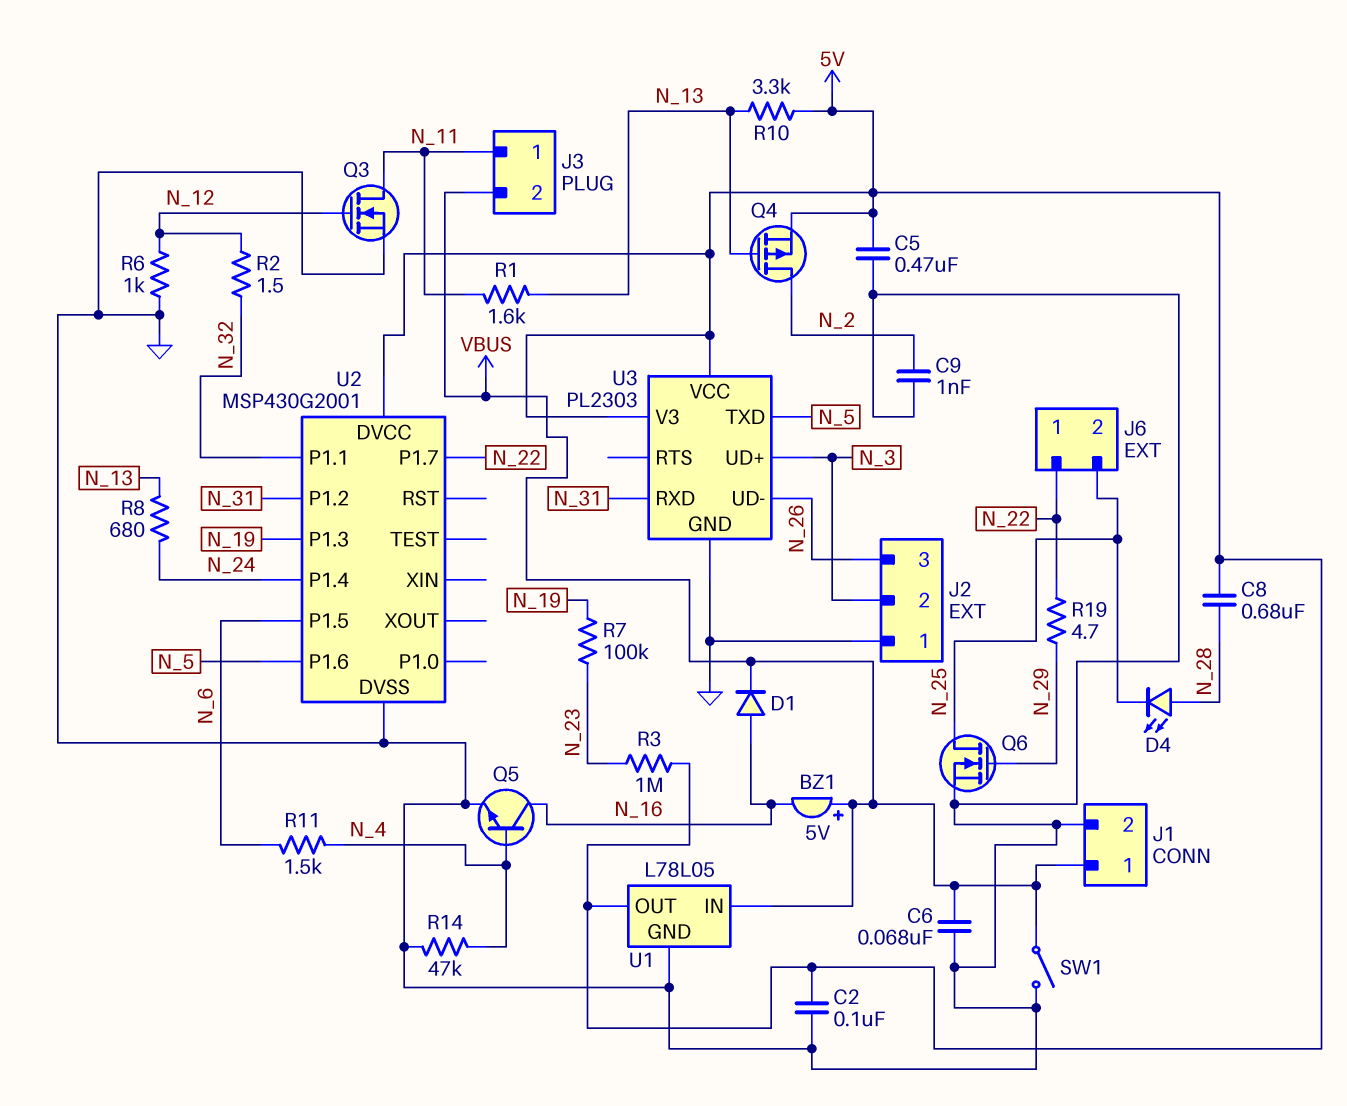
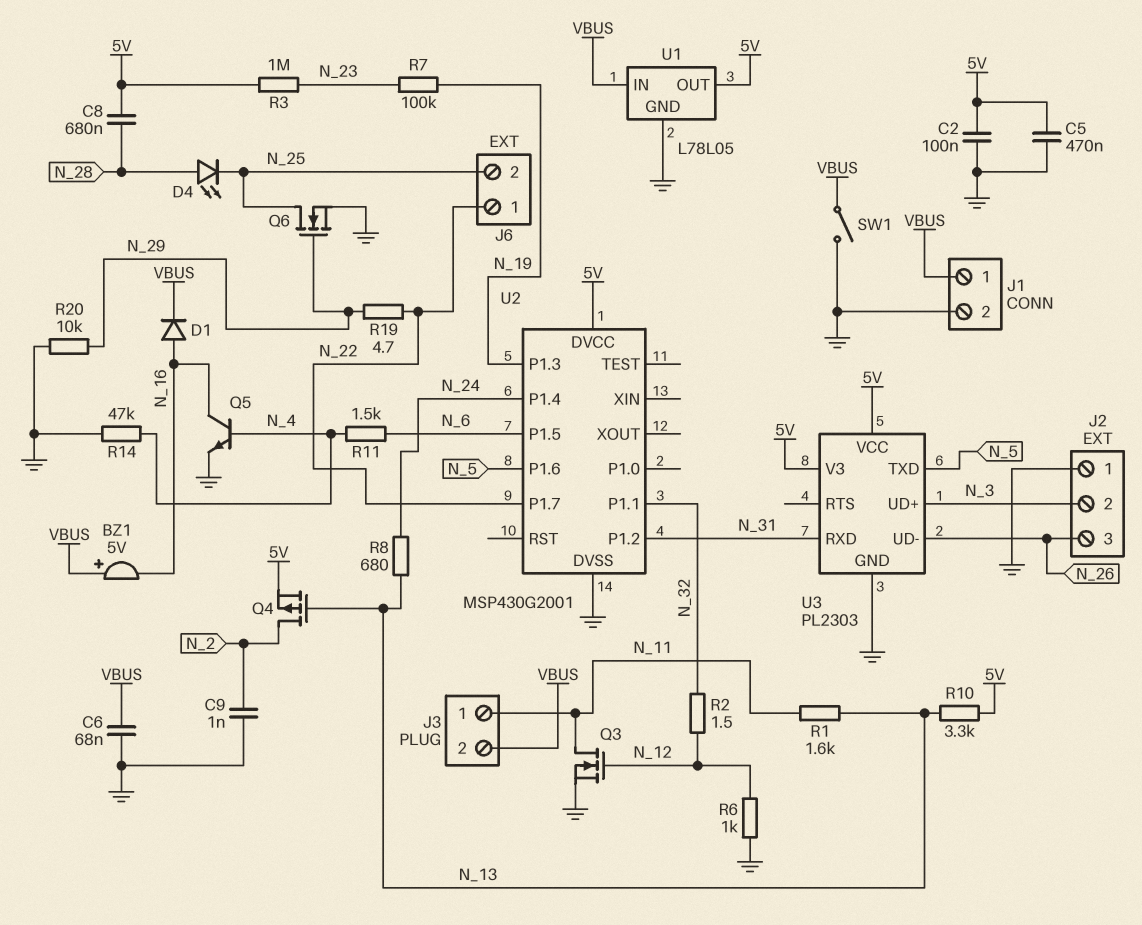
R20: none -> 10k (GND, N_29)

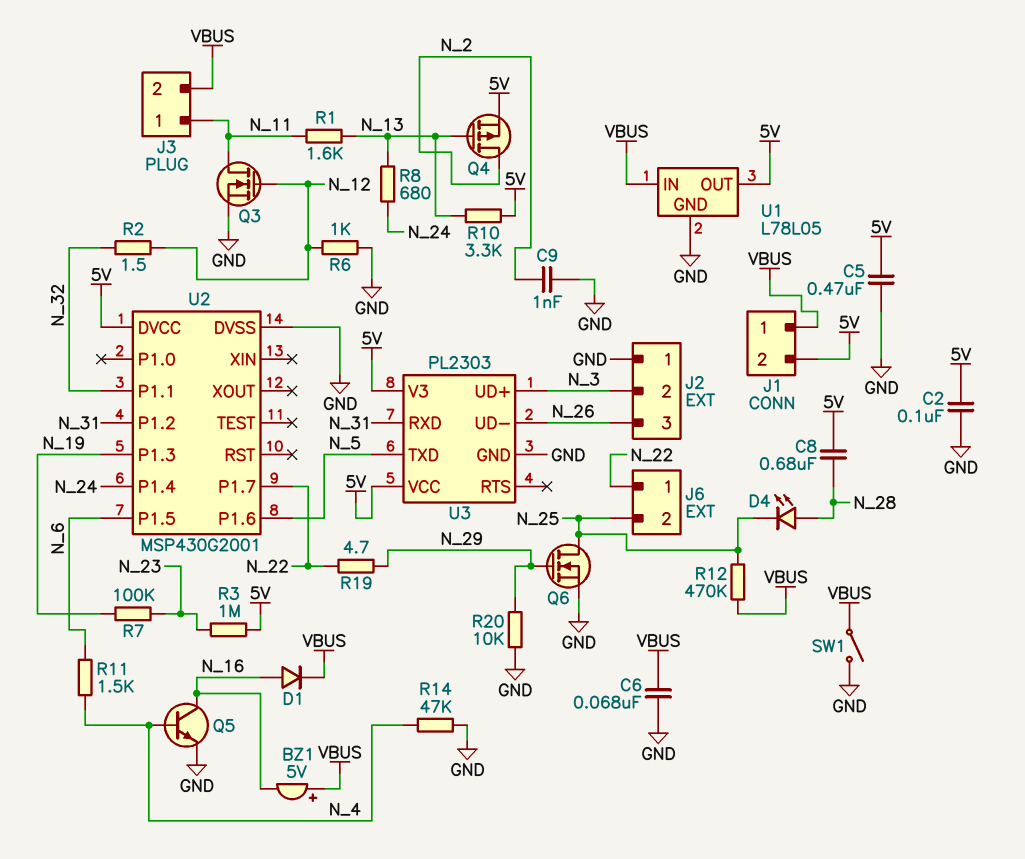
J1 pin 2: GND -> 5V
R12: none -> 470k (N_25, VBUS)

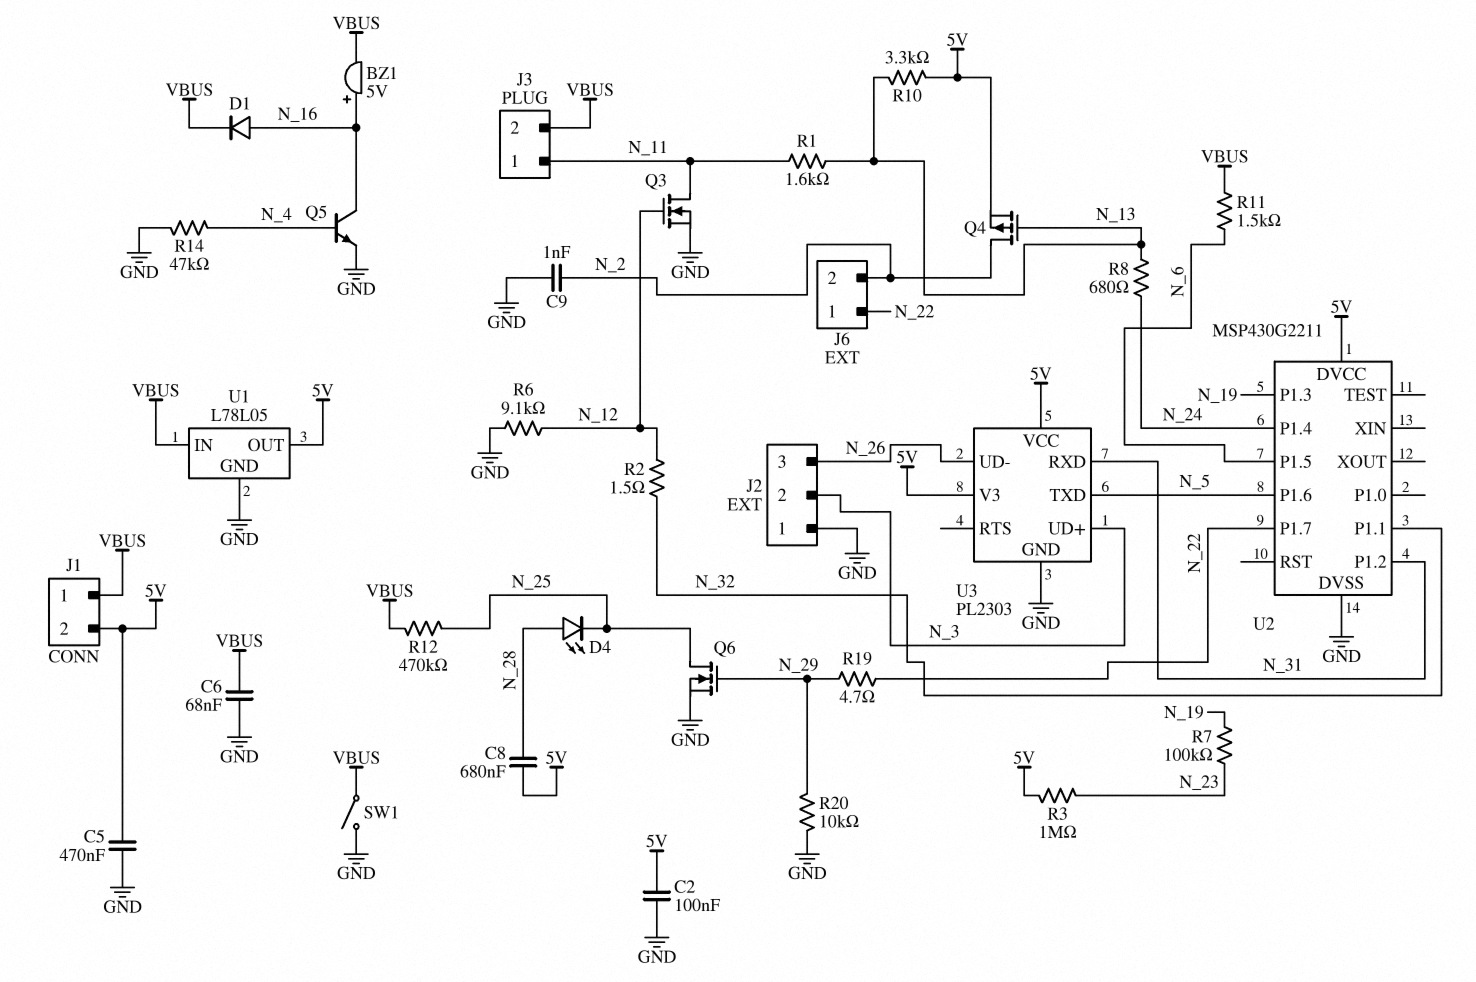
BZ1: buzzer 5V (plus VBUS, minus N_16) -> buzzer 5V (plus N_16, minus VBUS)
J6 pin 2: N_25 -> N_2
R6: 1k (GND, N_12) -> 9.1k (GND, N_12)
R11: 1.5k (N_4, N_6) -> 1.5k (N_6, VBUS)
U2: MSP430G2001 -> MSP430G2211

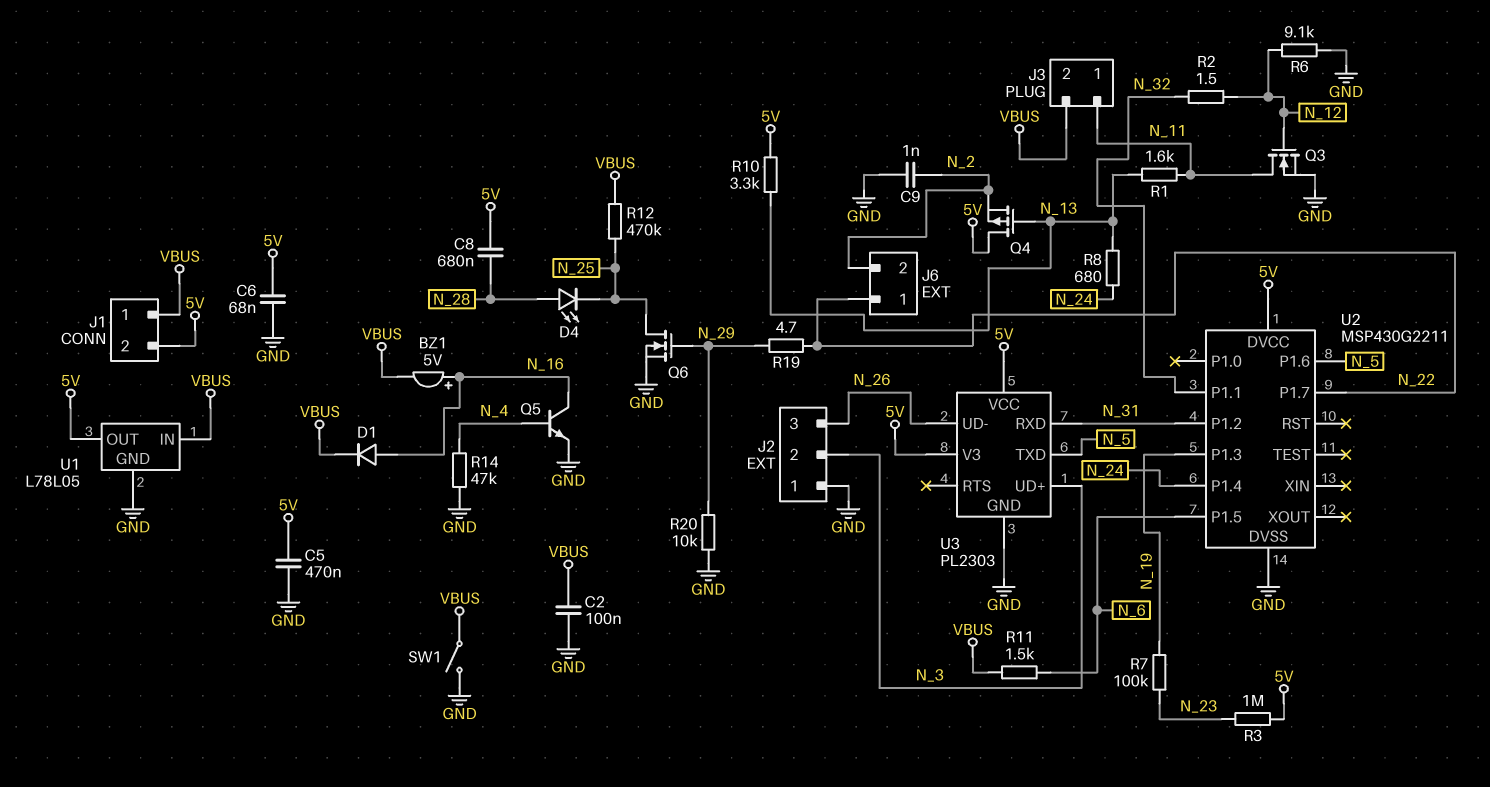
C2: 100nF (5V, GND) -> 100nF (GND, VBUS)
C6: 68nF (GND, VBUS) -> 68nF (5V, GND)
Q4: PMOS (G N_13, D N_2, S 5V) -> PMOS (G N_13, D 5V, S N_2)

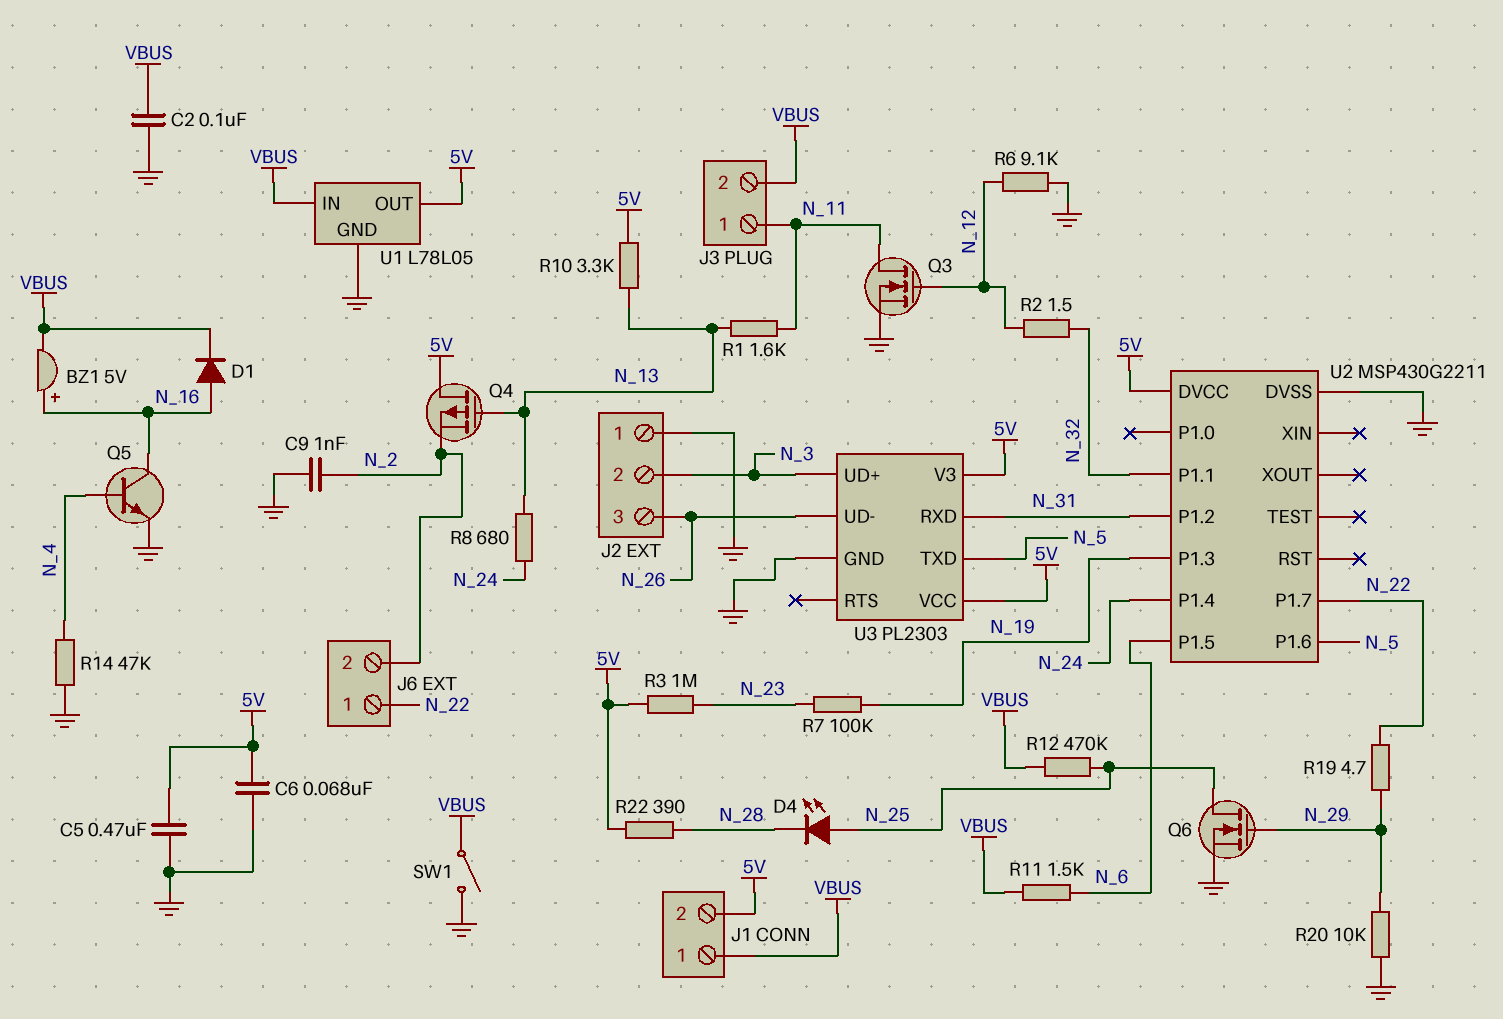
C8: 680nF (5V, N_28) -> none
D4: LED (A N_28, K N_25) -> LED (A N_25, K N_28)
R22: none -> 390 (5V, N_28)

